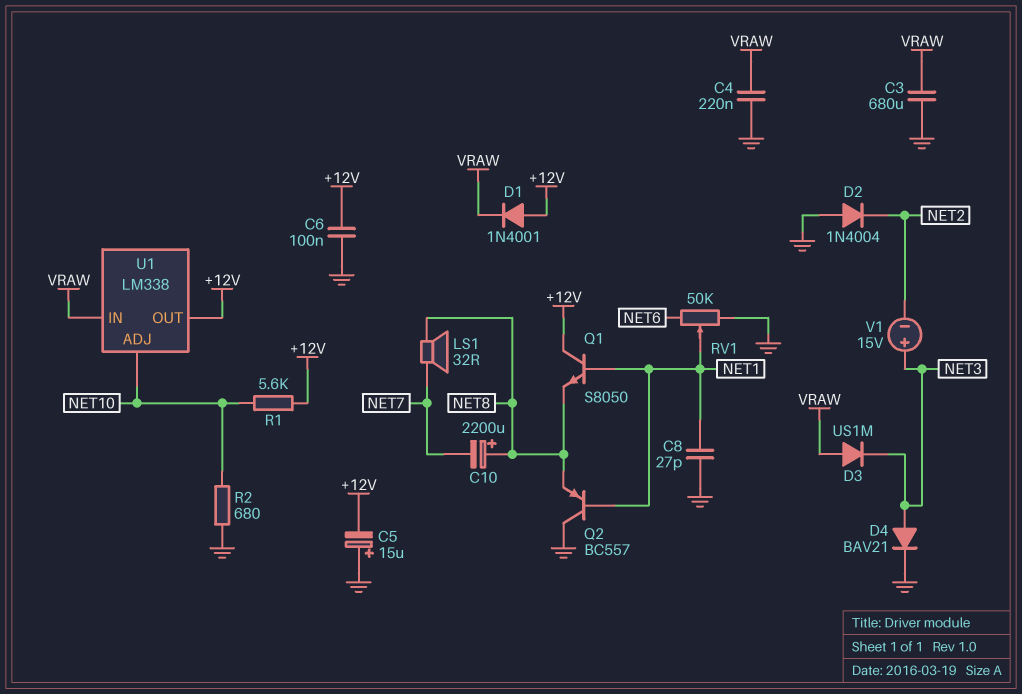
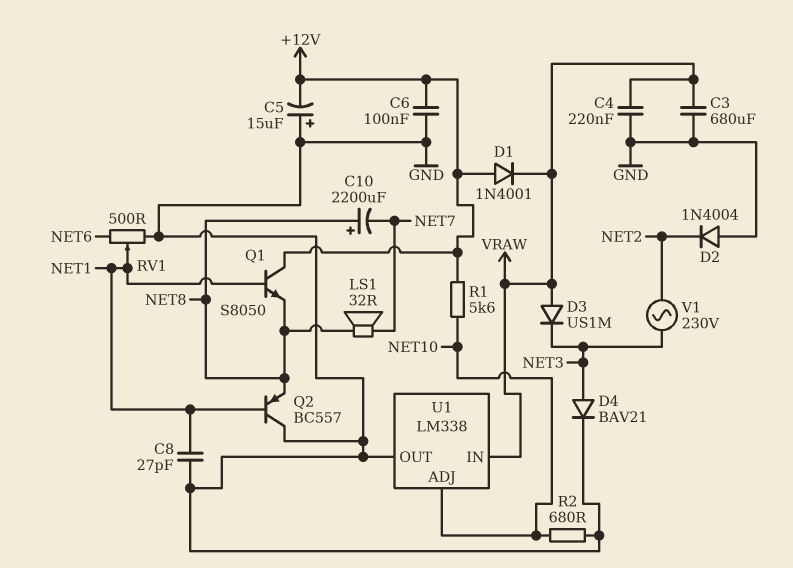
RV1: 50k (GND, NET6, wiper NET1) -> 500 (GND, NET6, wiper NET1)
U1 pin OUT: +12V -> GND
V1: 15V (plus NET3, minus NET2) -> AC 230V (NET2, NET3)

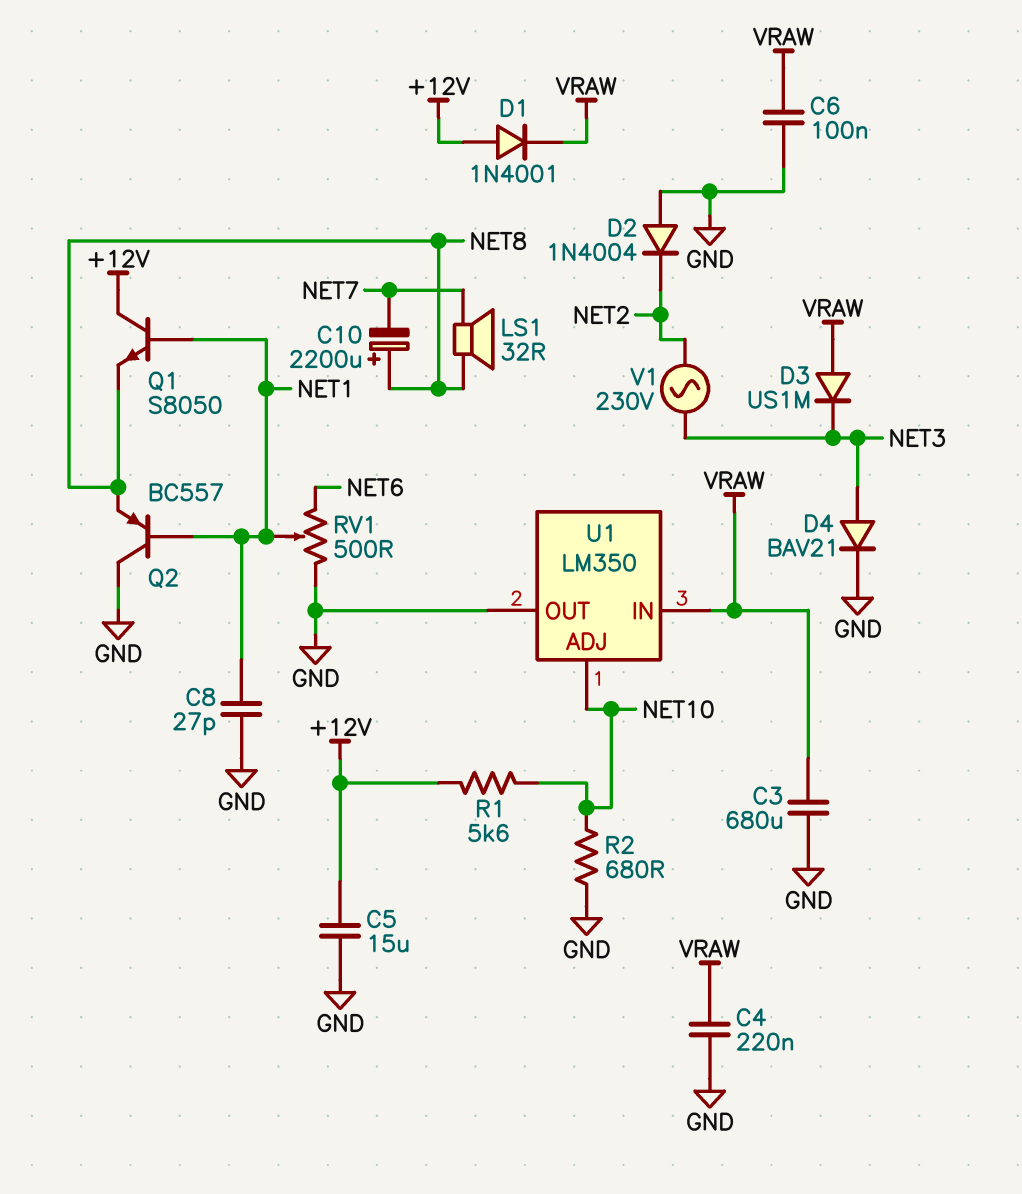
C5: 15uF (plus GND, minus +12V) -> 15uF (+12V, GND)
C6: 100nF (+12V, GND) -> 100nF (GND, VRAW)
U1: LM338 -> LM350

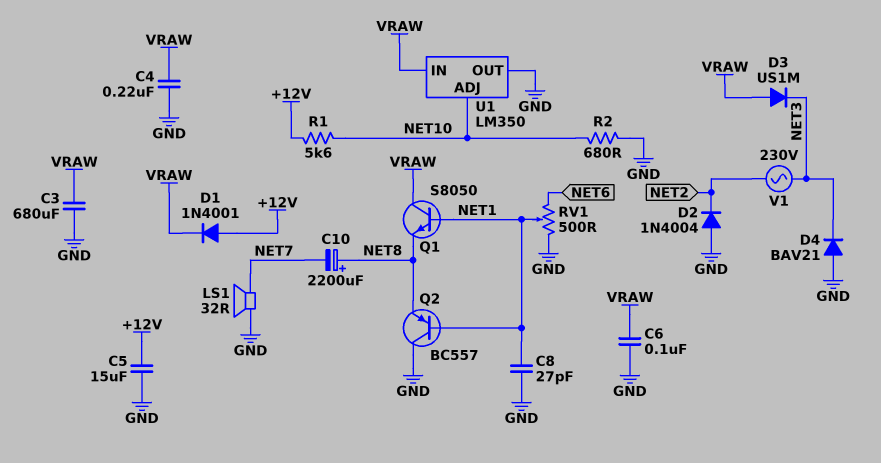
D4: diode BAV21 (A NET3, K GND) -> diode BAV21 (A GND, K NET3)
LS1: speaker 32R (NET7, NET8) -> speaker 32R (GND, NET7)
Q1: NPN S8050 (B NET1, C +12V, E NET8) -> NPN S8050 (B NET1, C VRAW, E NET8)

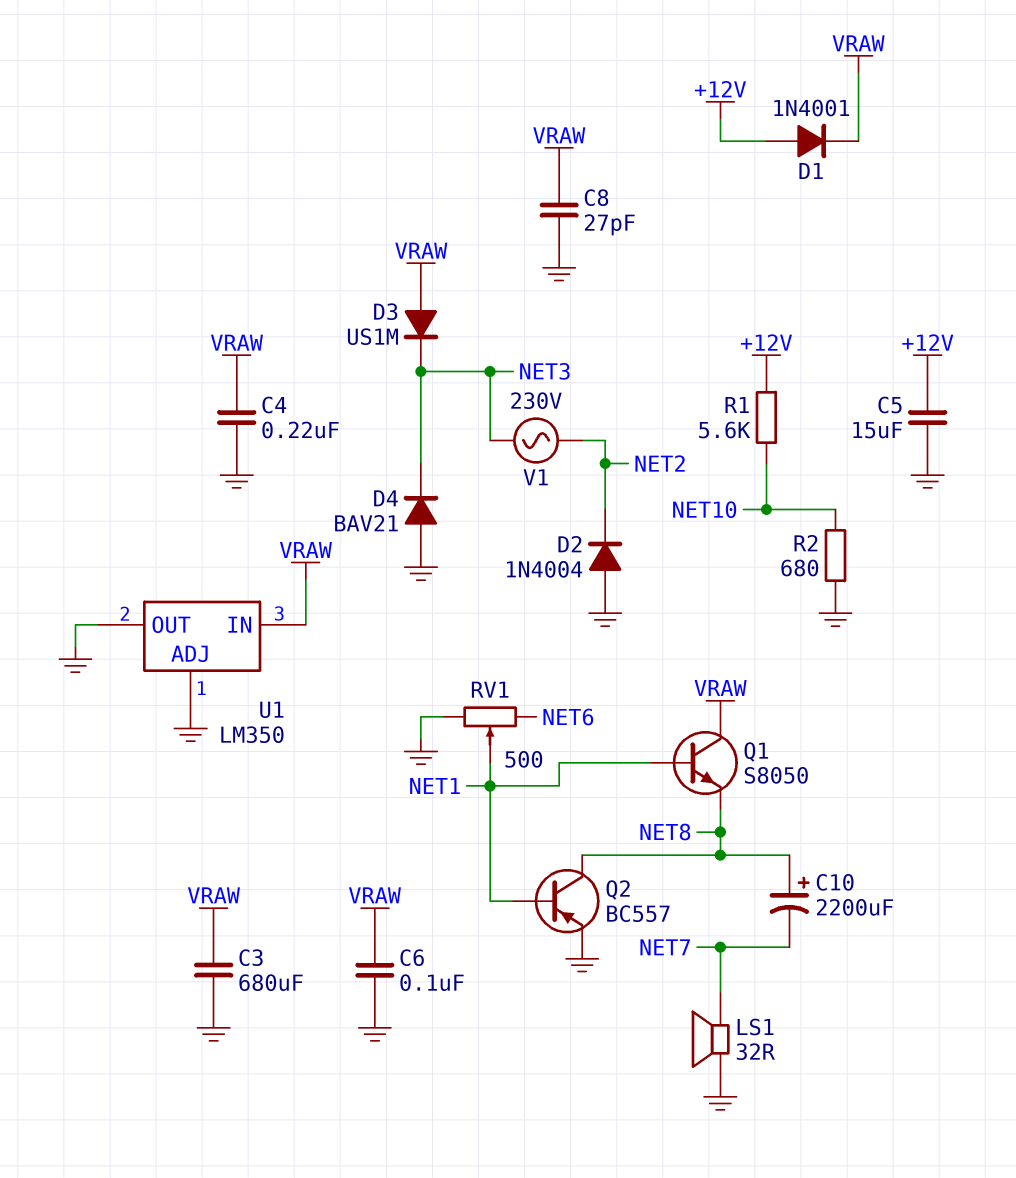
C8: 27pF (GND, NET1) -> 27pF (GND, VRAW)
Q2: PNP BC557 (B NET1, C GND, E NET8) -> PNP BC557 (B NET1, C NET8, E GND)
U1 pin ADJ: NET10 -> GND

